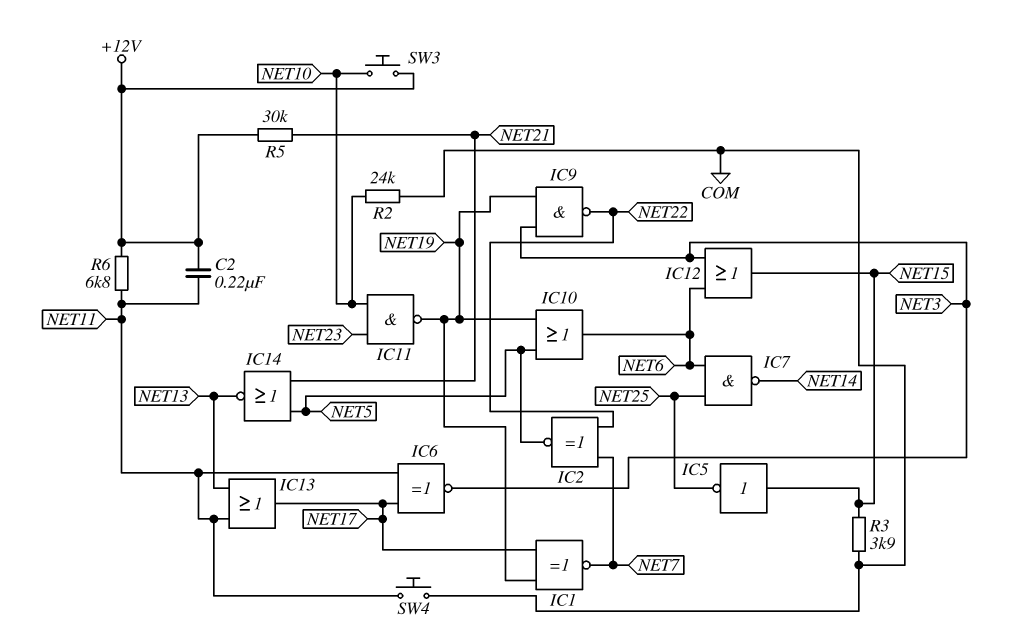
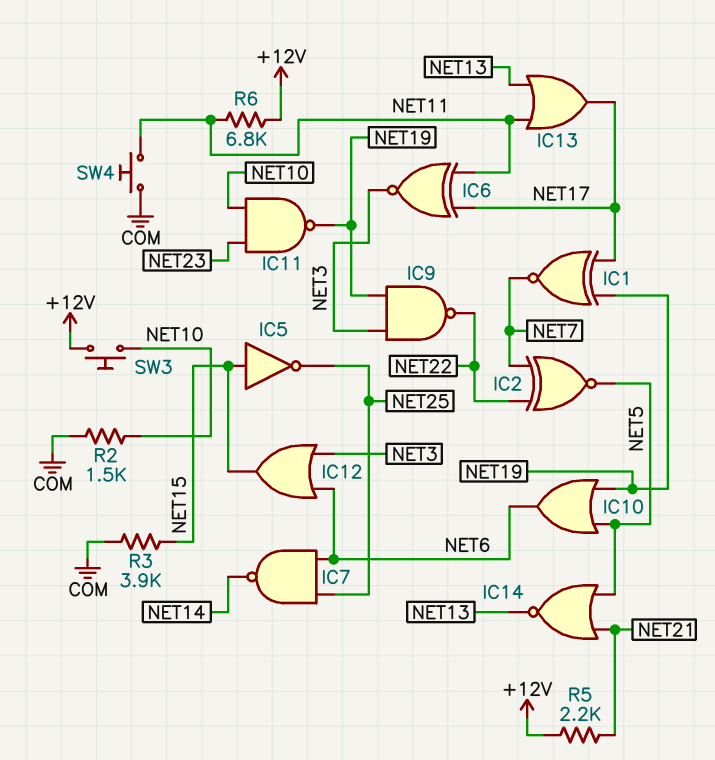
C2: 220nF (+12V, NET11) -> none
R2: 24k (COM, NET10) -> 1.5k (COM, NET10)
R5: 30k (+12V, NET21) -> 2.2k (+12V, NET21)

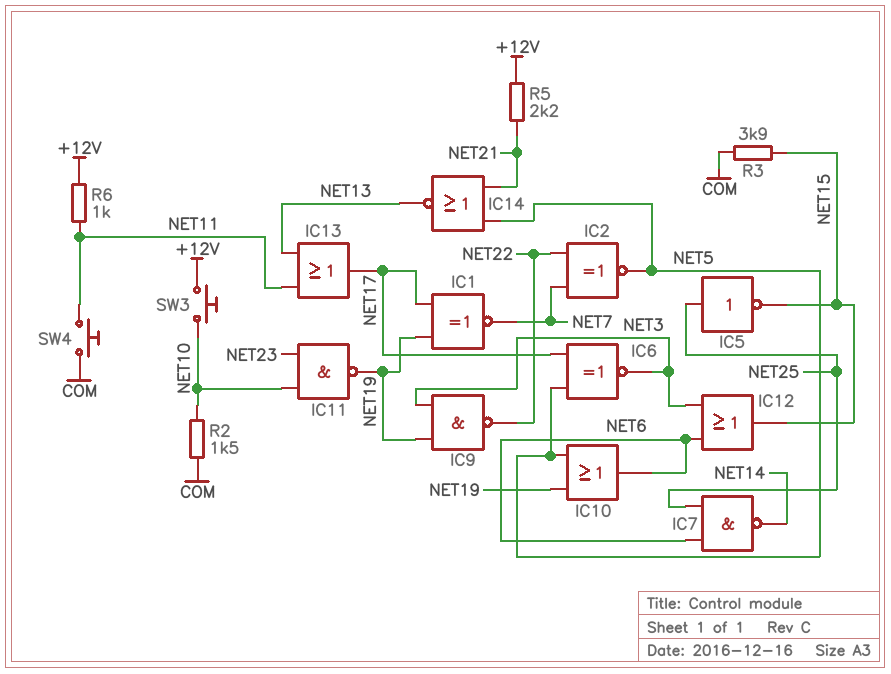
IC5: NOT (in NET15, out NET25) -> NOT (in NET25, out NET15)
IC6: XNOR (in NET11, in NET17, out NET3) -> XNOR (in NET5, in NET17, out NET3)
R6: 6.8k (+12V, NET11) -> 1k (+12V, NET11)

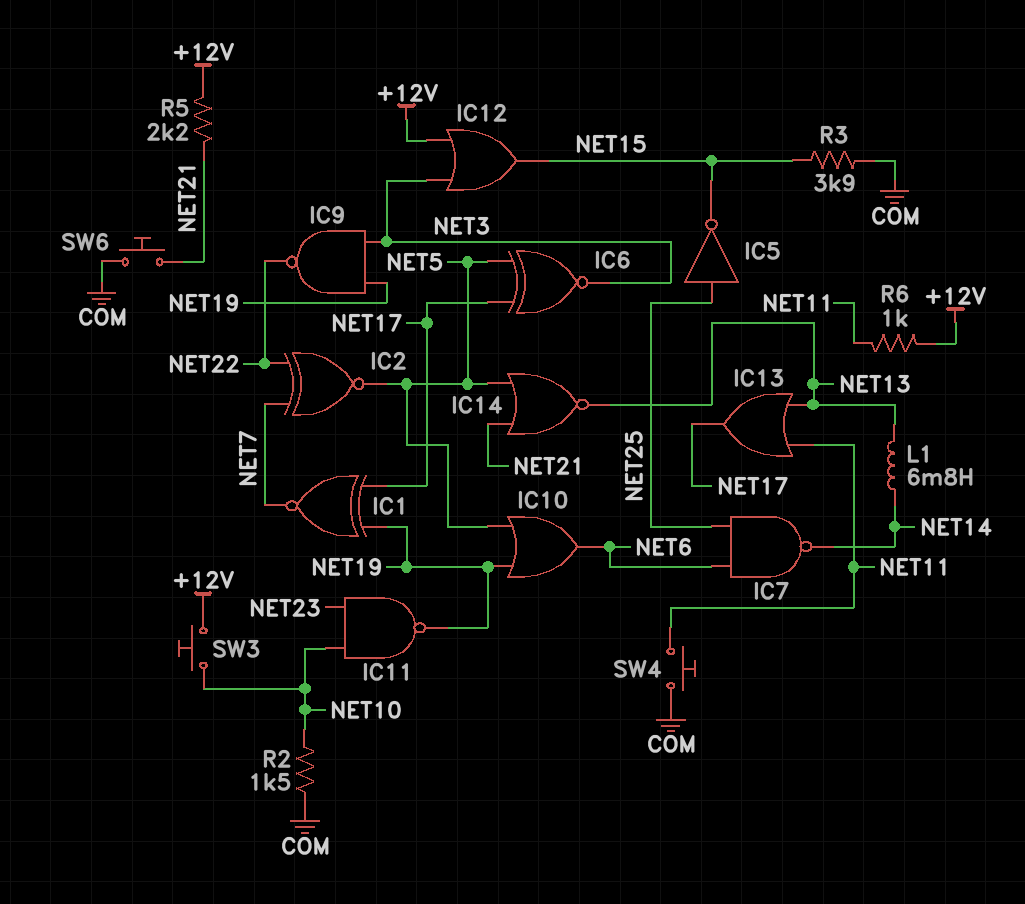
IC12: OR (in NET3, in NET6, out NET15) -> OR (in +12V, in NET3, out NET15)
L1: none -> 6.8mH (NET13, NET14)
SW6: none -> button (COM, NET21)

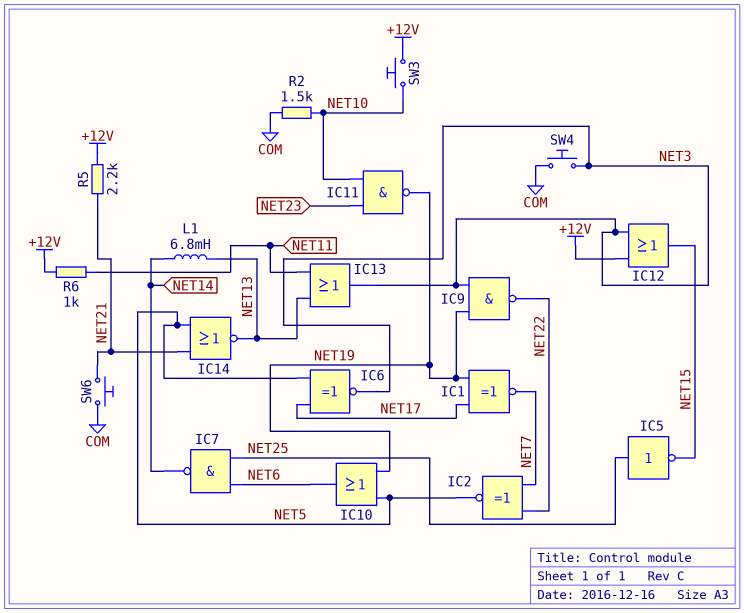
IC13: OR (in NET11, in NET13, out NET17) -> OR (in NET11, in NET13, out NET3)
R3: 3.9k (COM, NET15) -> none
SW4: button (COM, NET11) -> button (COM, NET3)

